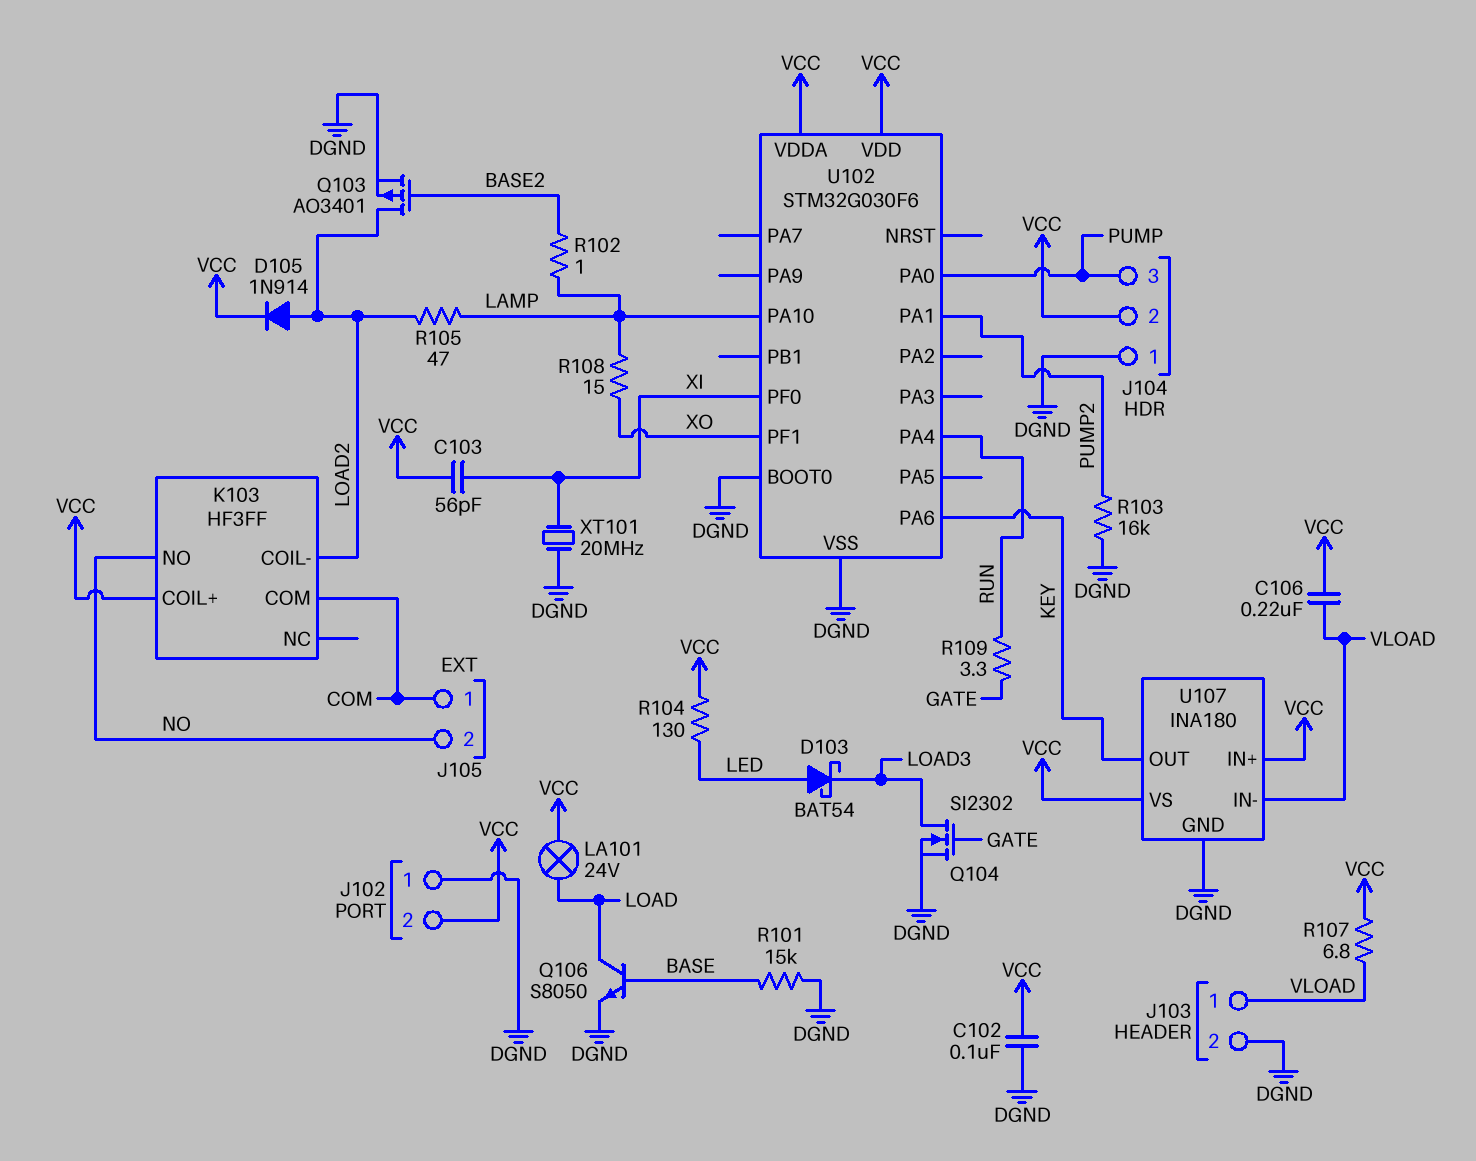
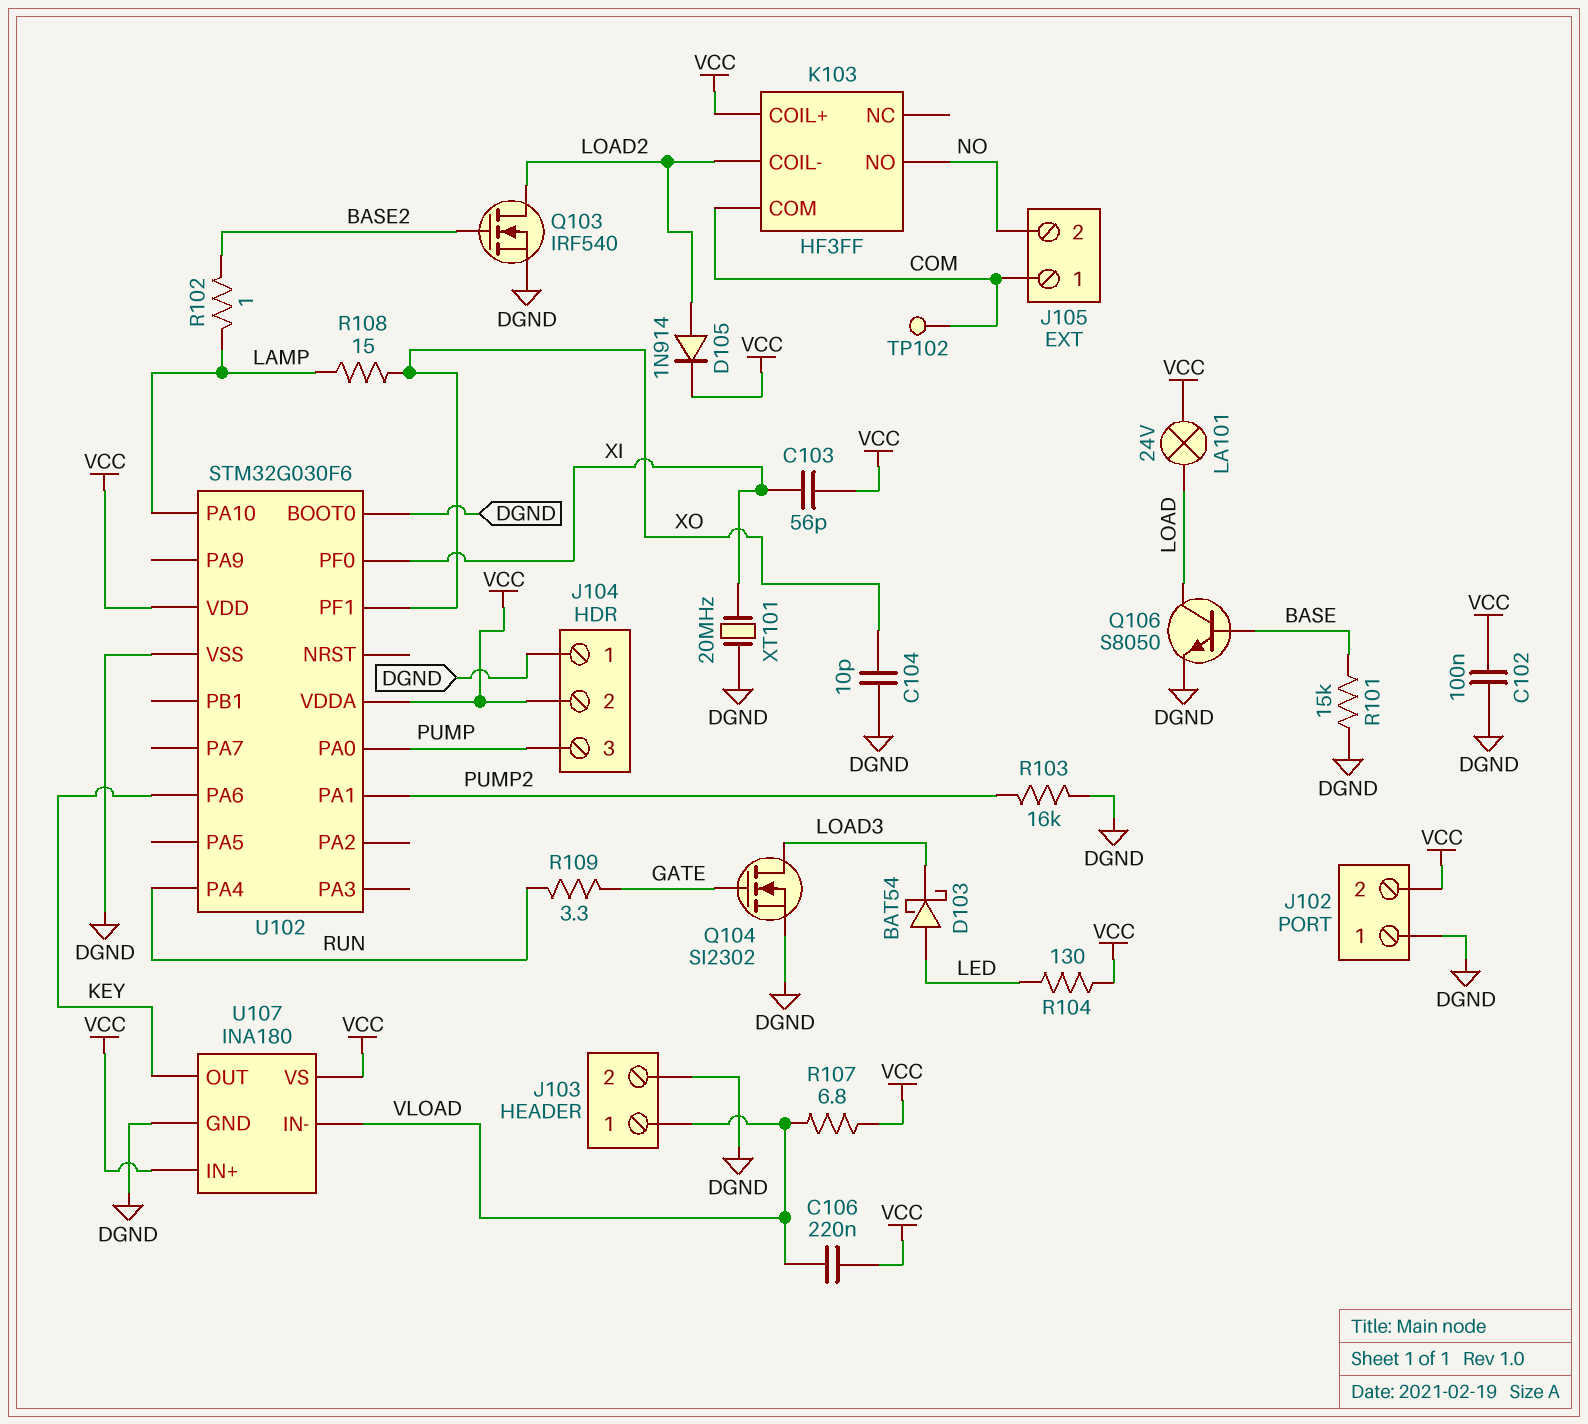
C104: none -> 10pF (DGND, XO)
Q103: PMOS AO3401 (G BASE2, D LOAD2, S DGND) -> NMOS IRF540 (G BASE2, D LOAD2, S DGND)
R105: 47 (LAMP, LOAD2) -> none
TP102: none -> test point (COM)

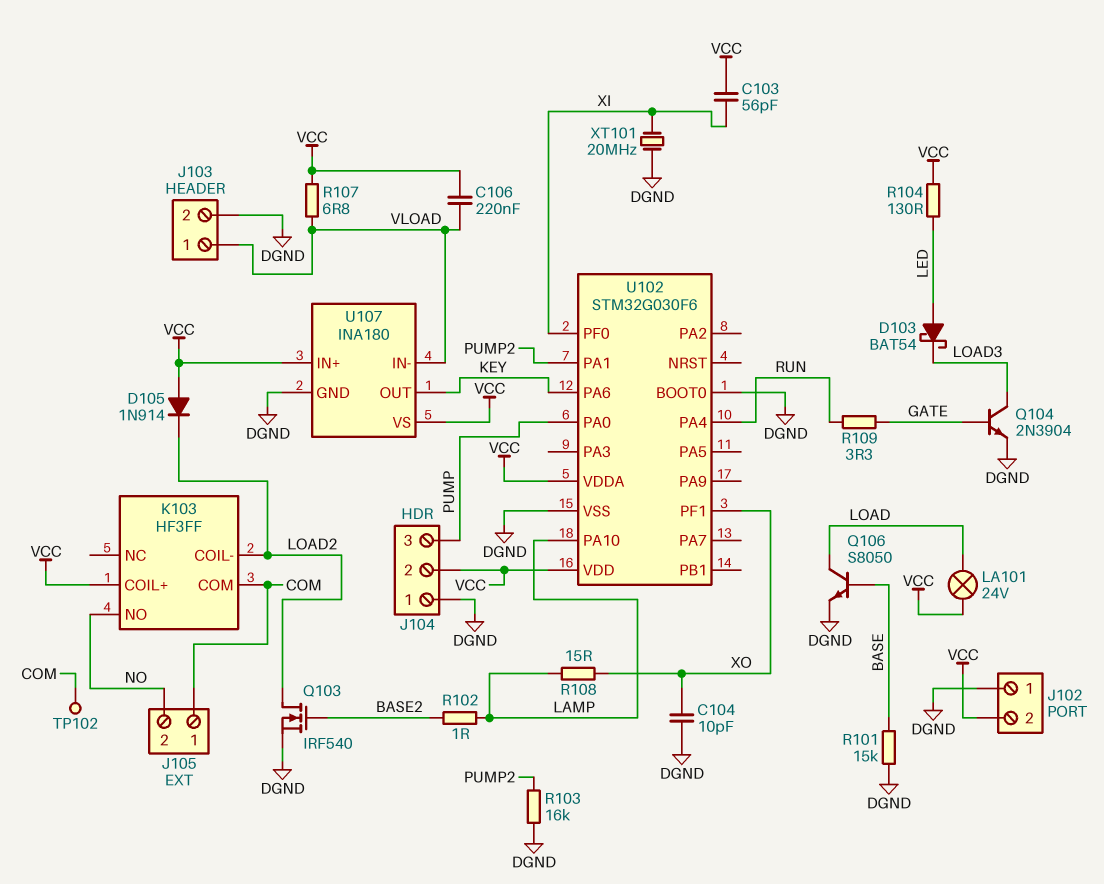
C102: 100nF (DGND, VCC) -> none
D105: diode 1N914 (A LOAD2, K VCC) -> diode 1N914 (A VCC, K LOAD2)
Q104: NMOS SI2302 (G GATE, D LOAD3, S DGND) -> NPN 2N3904 (B GATE, C LOAD3, E DGND)

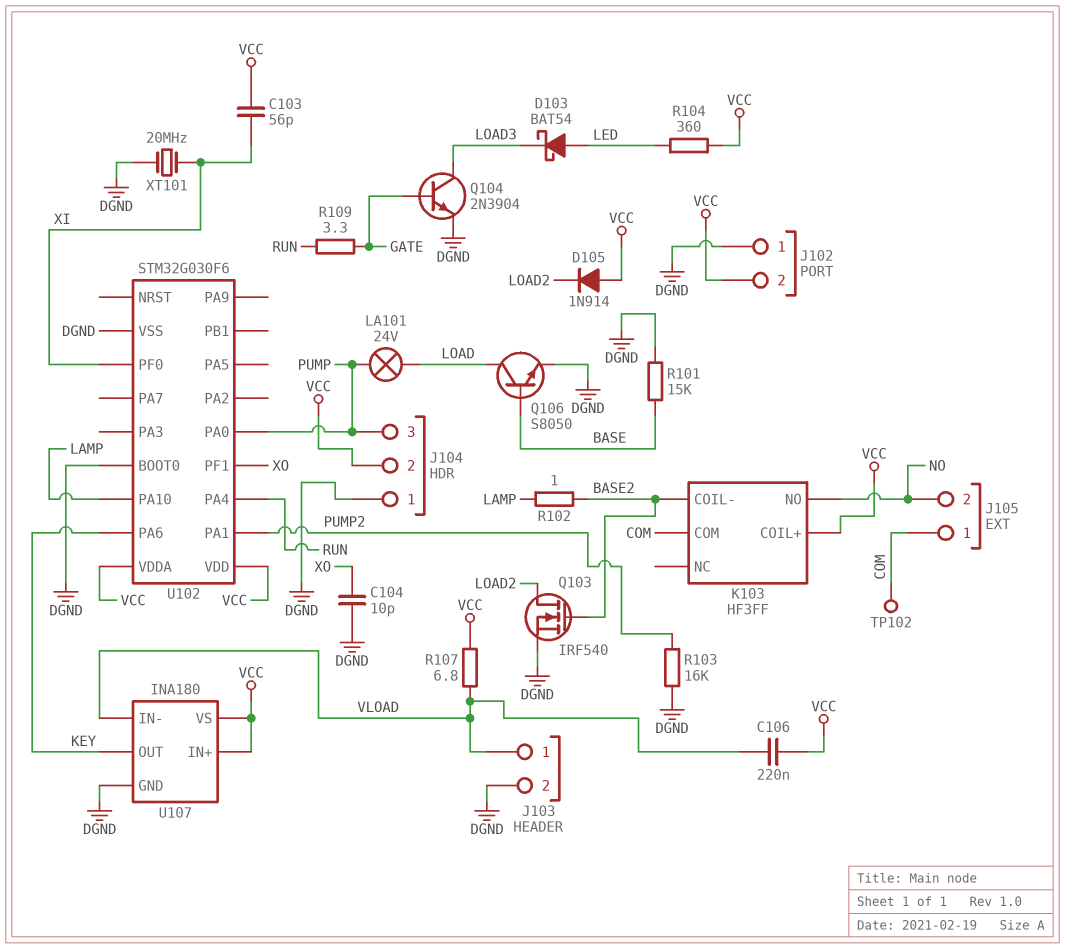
K103 pin COIL-: LOAD2 -> BASE2
LA101: lamp 24V (LOAD, VCC) -> lamp 24V (LOAD, PUMP)
R104: 130 (LED, VCC) -> 360 (LED, VCC)
R108: 15 (LAMP, XO) -> none

